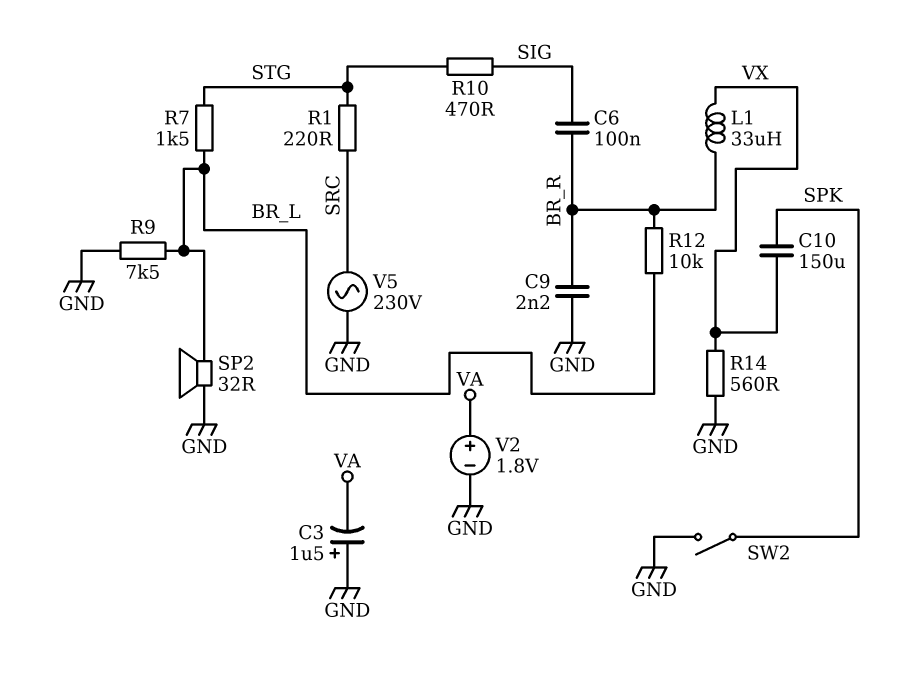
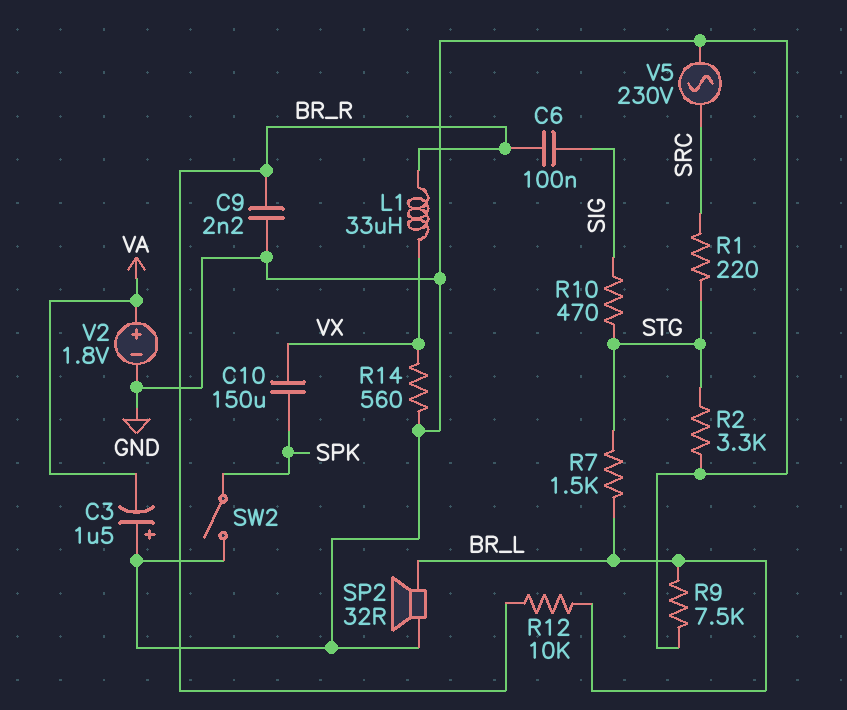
R2: none -> 3.3k (GND, STG)

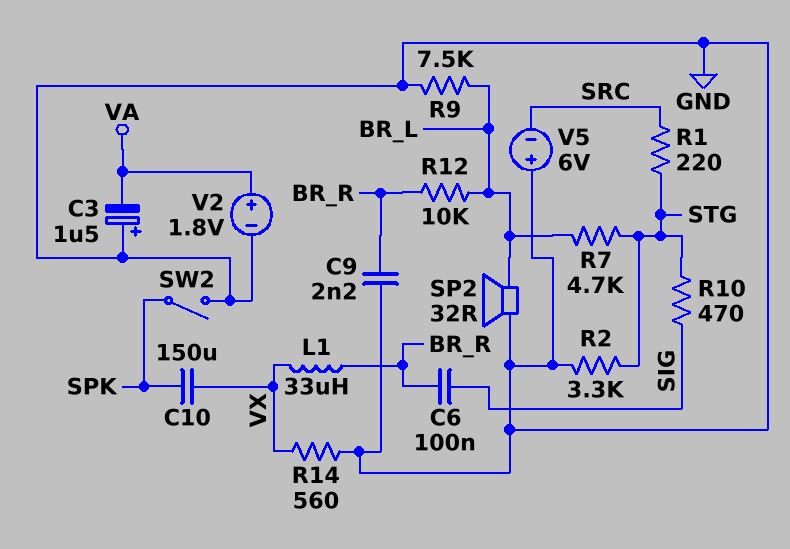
R7: 1.5k (BR_L, STG) -> 4.7k (BR_L, STG)
V5: AC 230V (GND, SRC) -> 6V (plus GND, minus SRC)

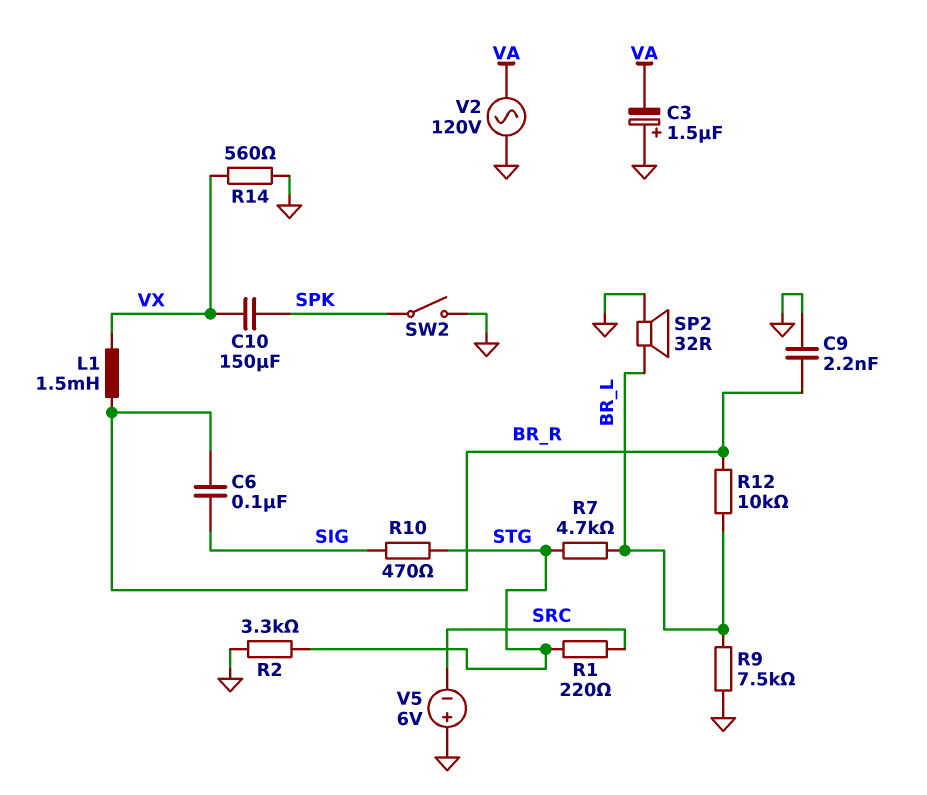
L1: 33uH (BR_R, VX) -> 1.5mH (BR_R, VX)
V2: 1.8V (plus VA, minus GND) -> AC 120V (GND, VA)

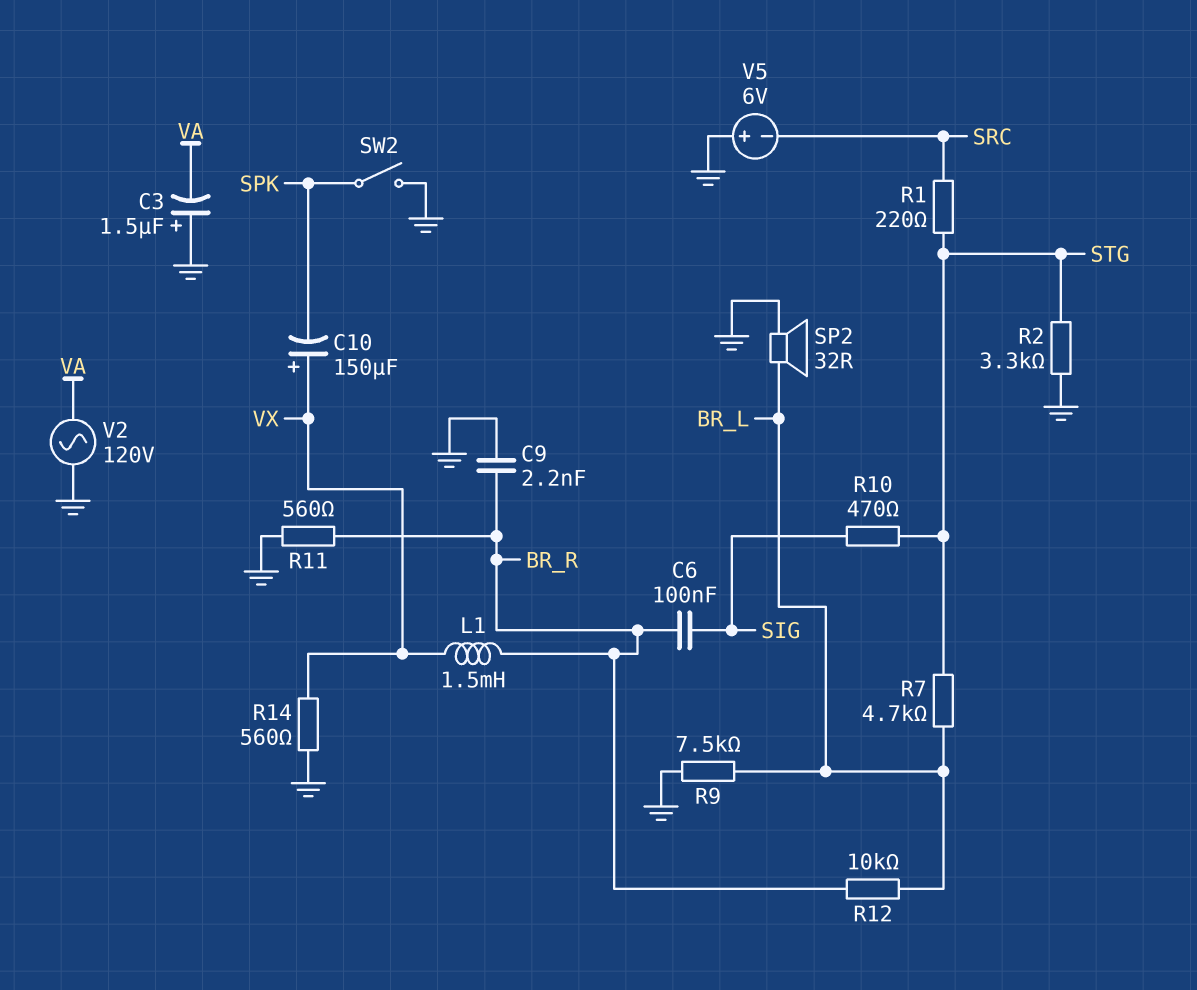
C10: 150uF (SPK, VX) -> 150uF (plus VX, minus SPK)
R11: none -> 560 (BR_R, GND)

